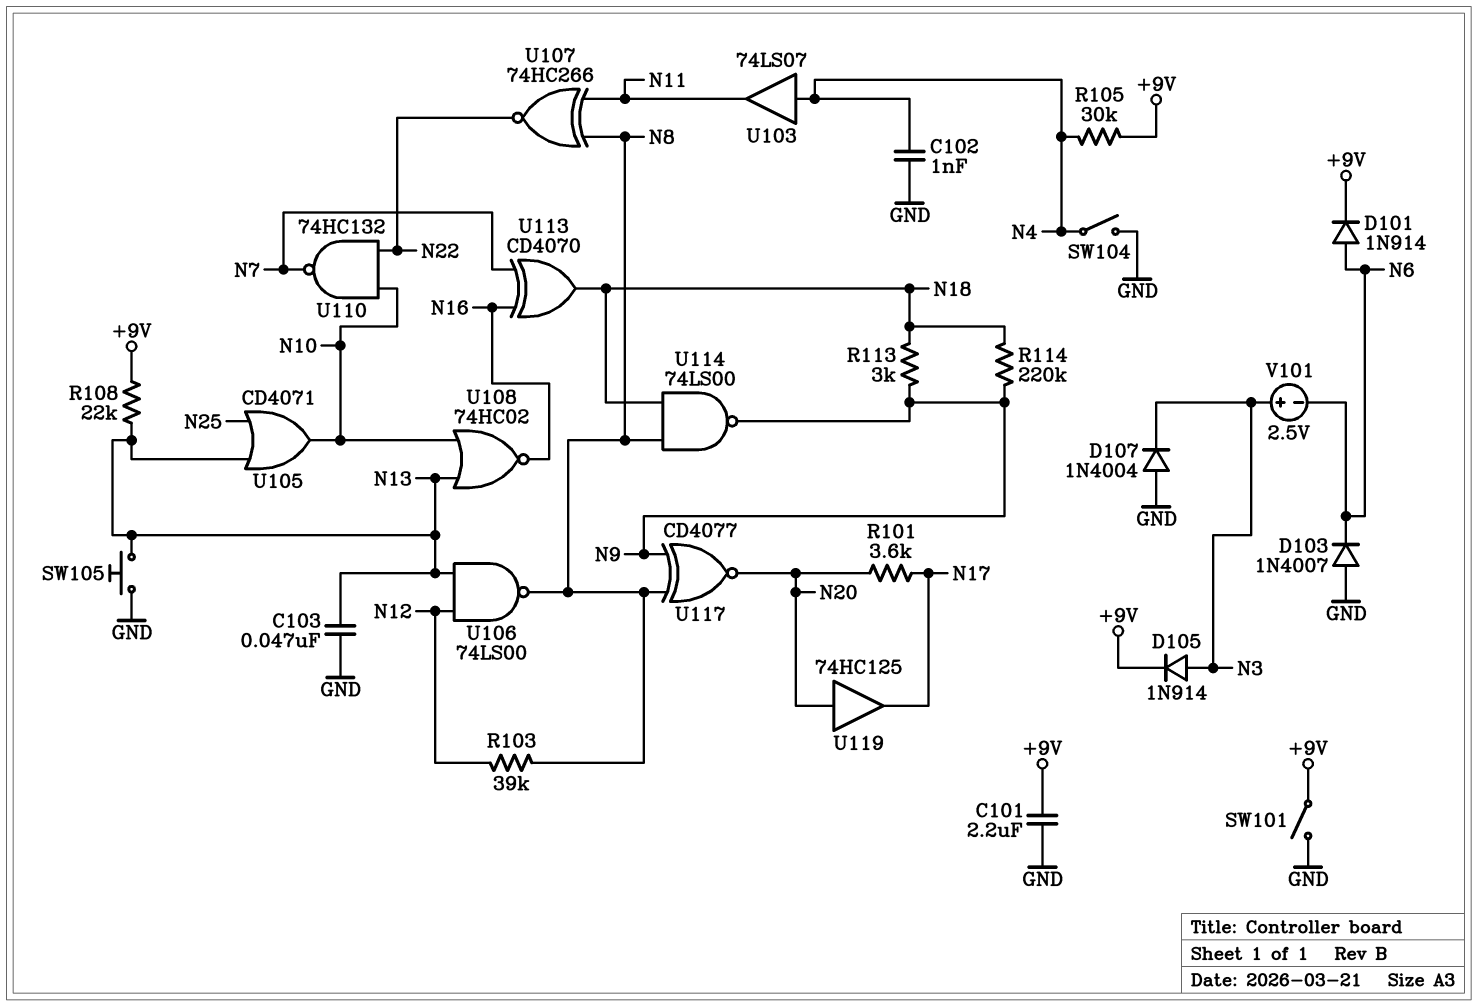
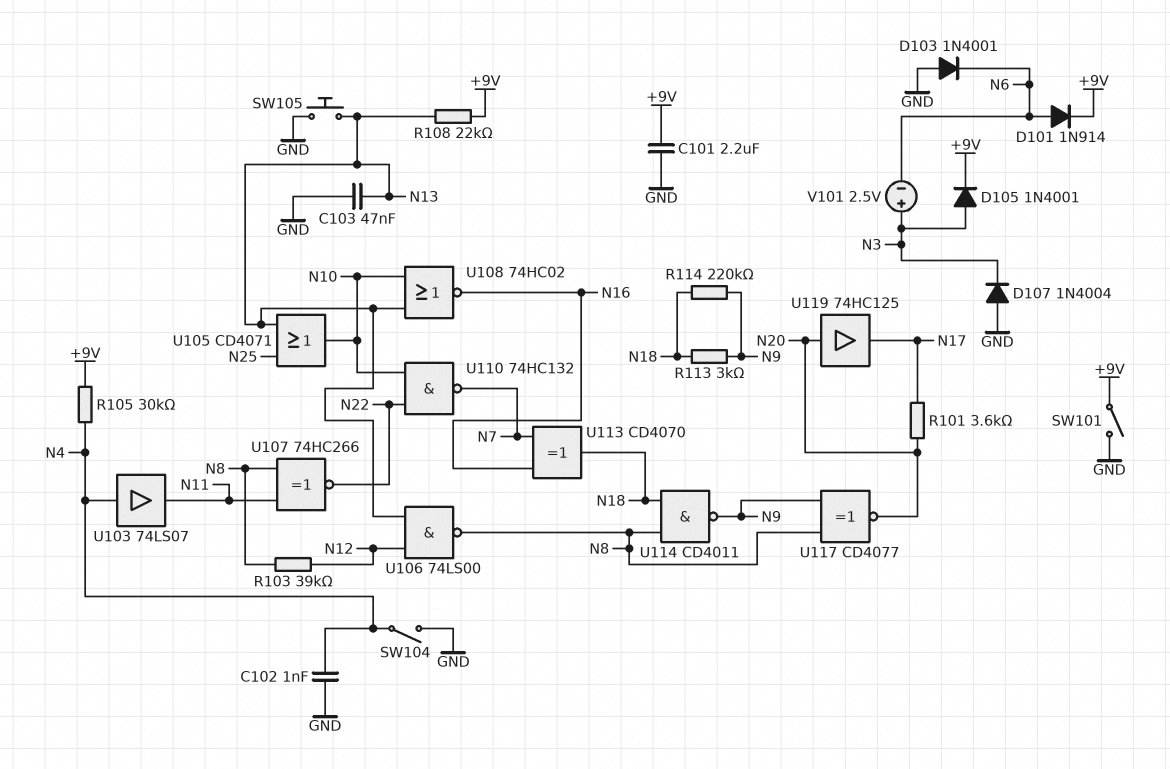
D103: diode 1N4007 (A GND, K N6) -> diode 1N4001 (A GND, K N6)
D105: diode 1N914 (A N3, K +9V) -> diode 1N4001 (A N3, K +9V)
U114: NAND 74LS00 (in N8, in N18, out N9) -> NAND CD4011 (in N8, in N18, out N9)

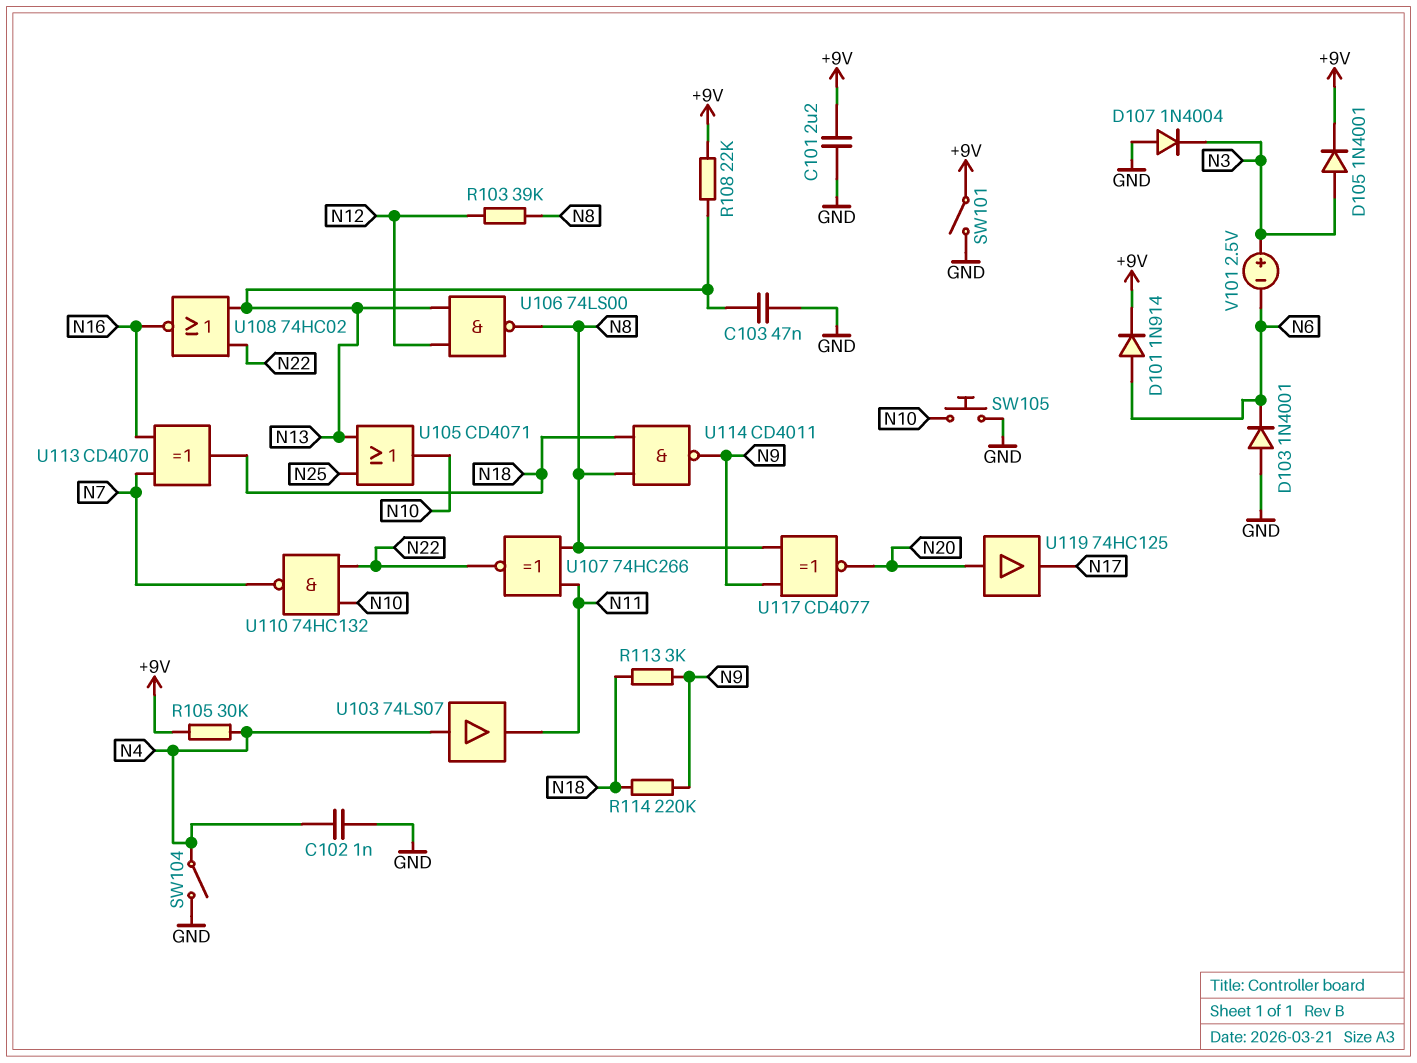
R101: 3.6k (N17, N20) -> none
SW105: button (GND, N13) -> button (GND, N10)
U108: NOR 74HC02 (in N10, in N13, out N16) -> NOR 74HC02 (in N13, in N22, out N16)

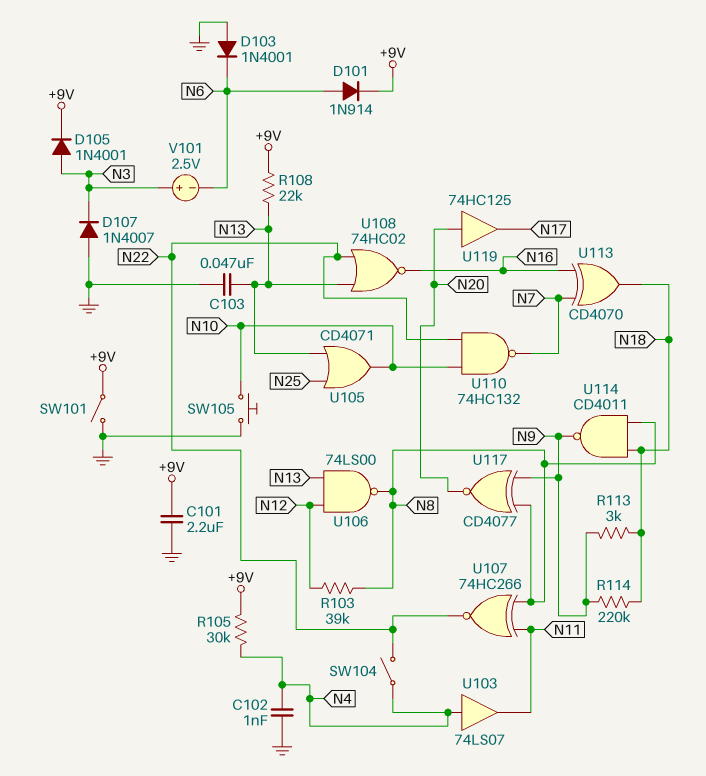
D107: diode 1N4004 (A GND, K N3) -> diode 1N4007 (A GND, K N3)
SW104: switch (GND, N4) -> switch (N4, N22)

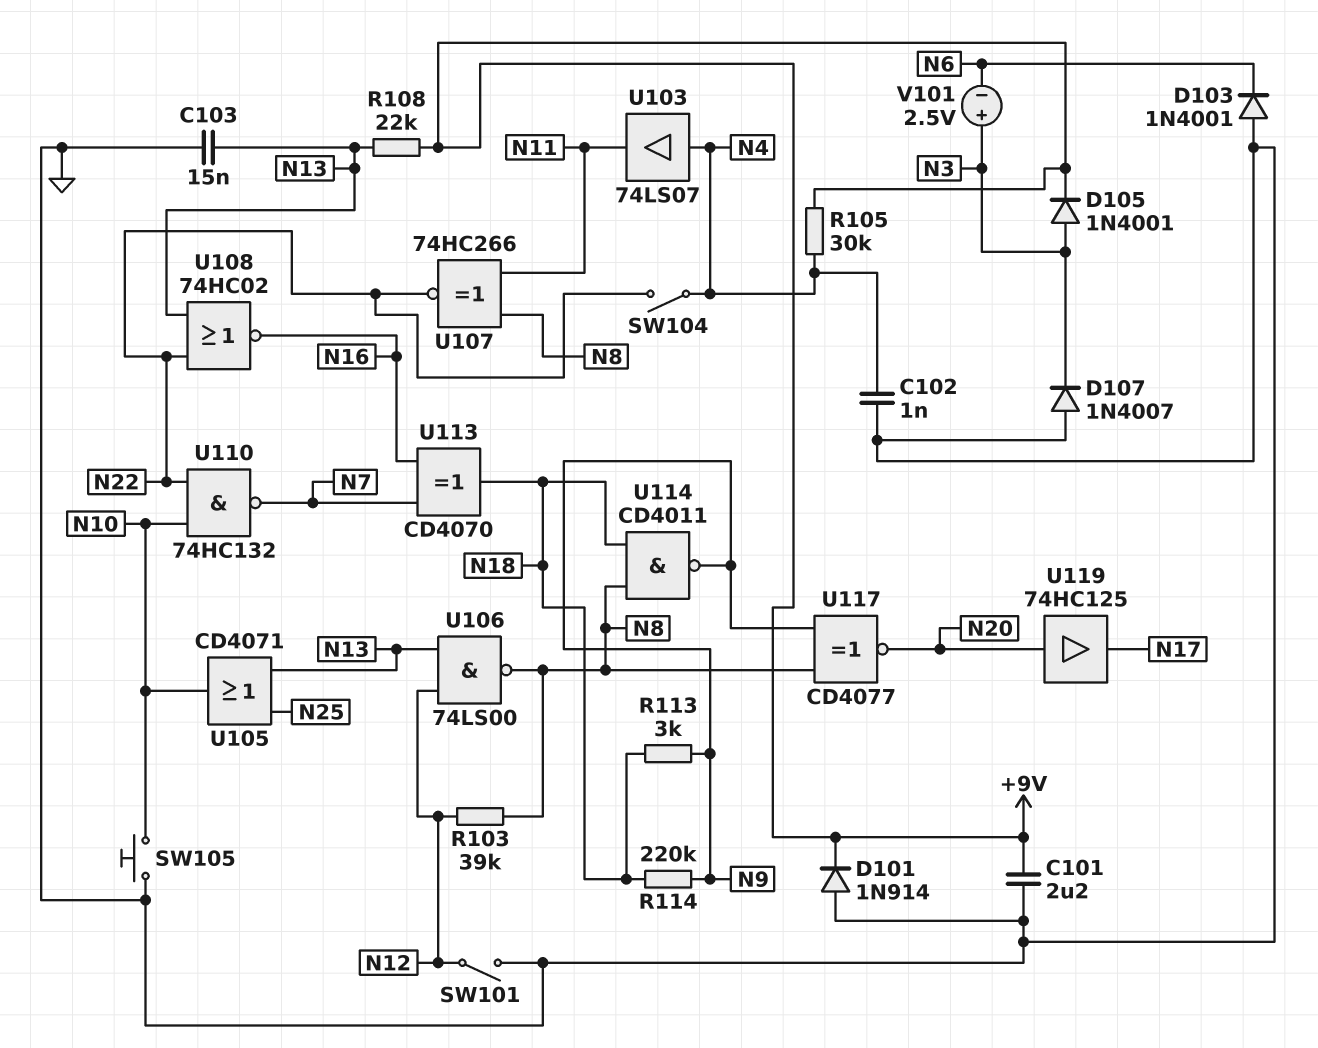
C103: 47nF (GND, N13) -> 15nF (GND, N13)
D101: diode 1N914 (A N6, K +9V) -> diode 1N914 (A GND, K +9V)
SW101: switch (+9V, GND) -> switch (GND, N12)

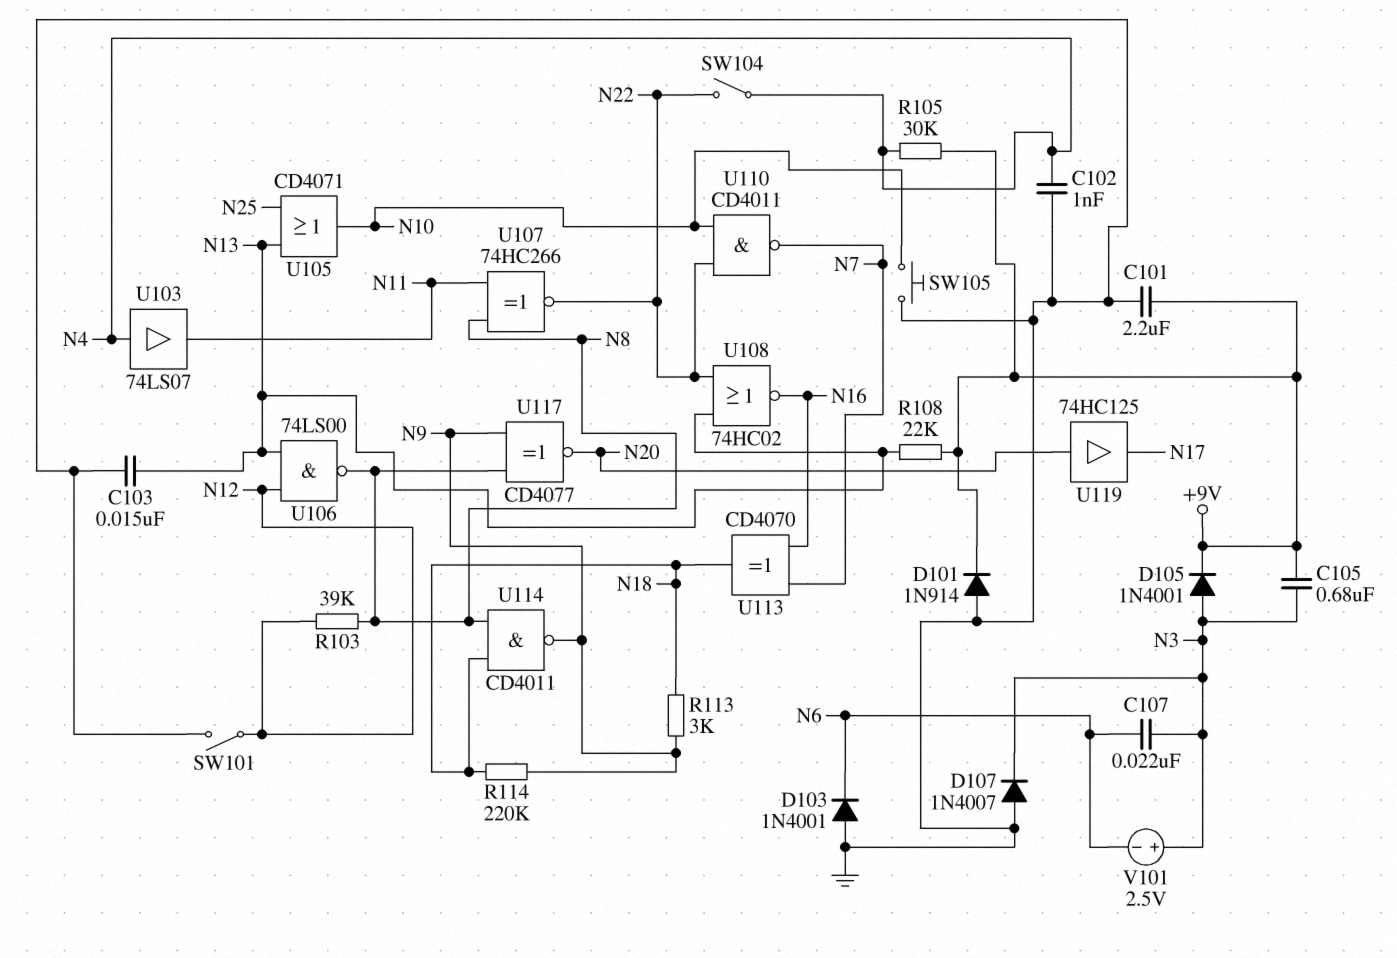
C105: none -> 680nF (+9V, N3)
C107: none -> 22nF (N3, N6)
U110: NAND 74HC132 (in N10, in N22, out N7) -> NAND CD4011 (in N10, in N22, out N7)

